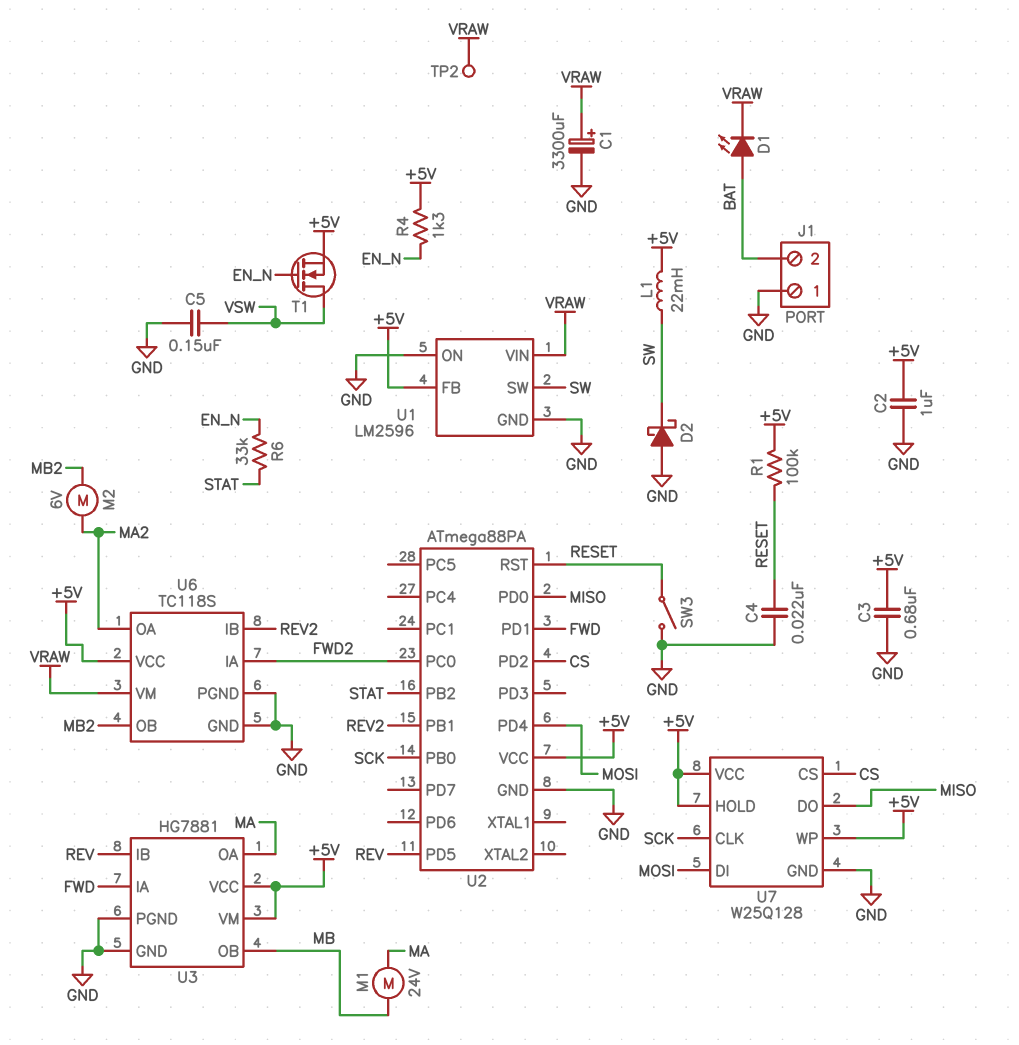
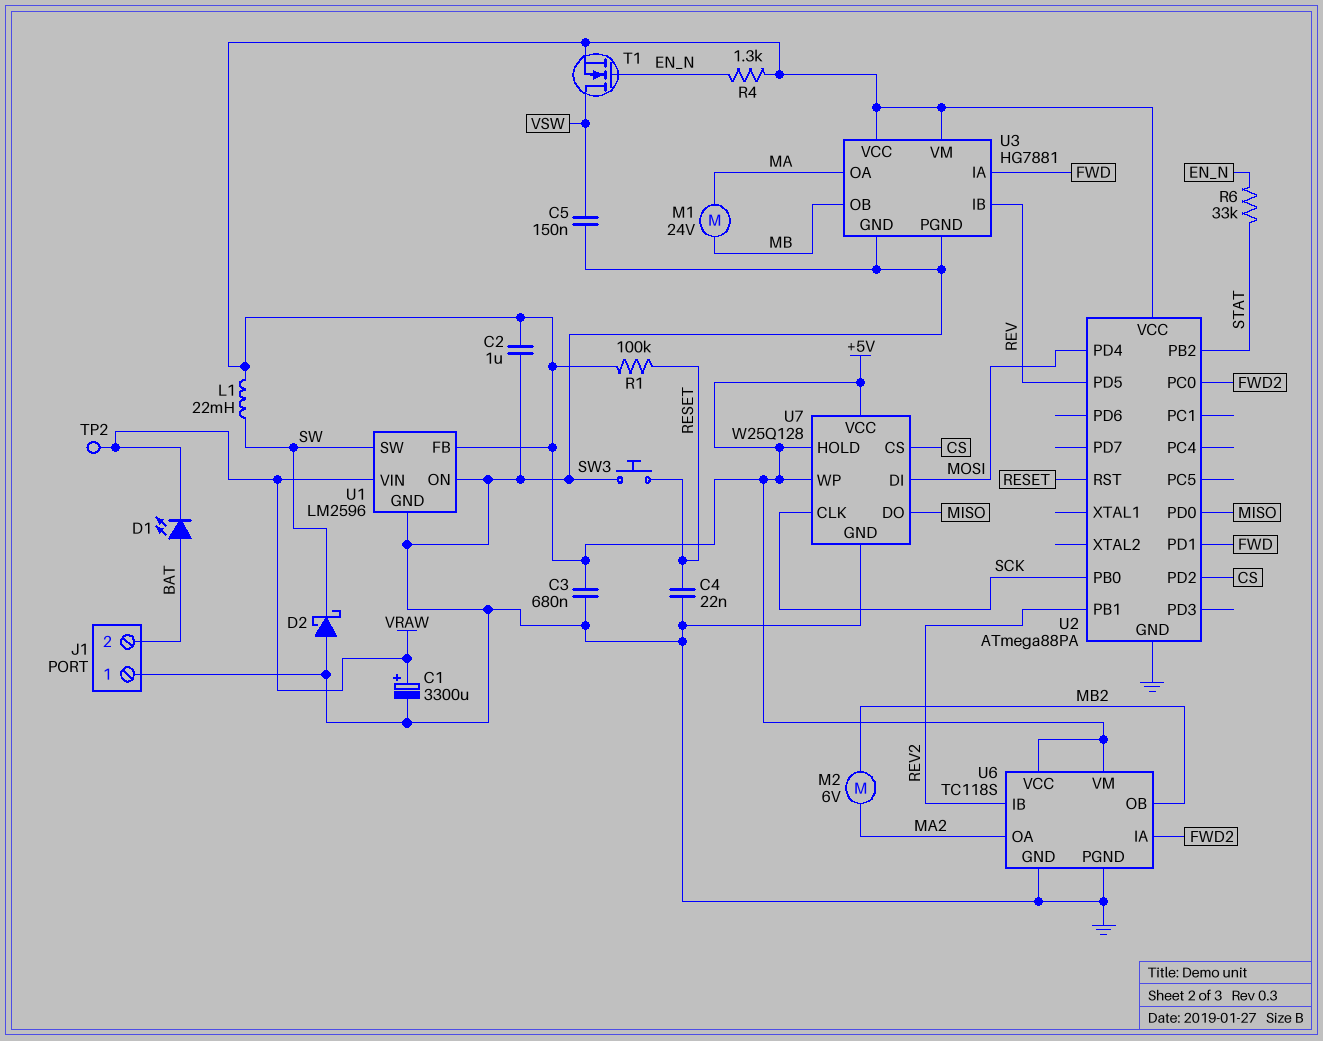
SW3: switch (GND, RESET) -> button (GND, RESET)
U6 pin VM: VRAW -> +5V

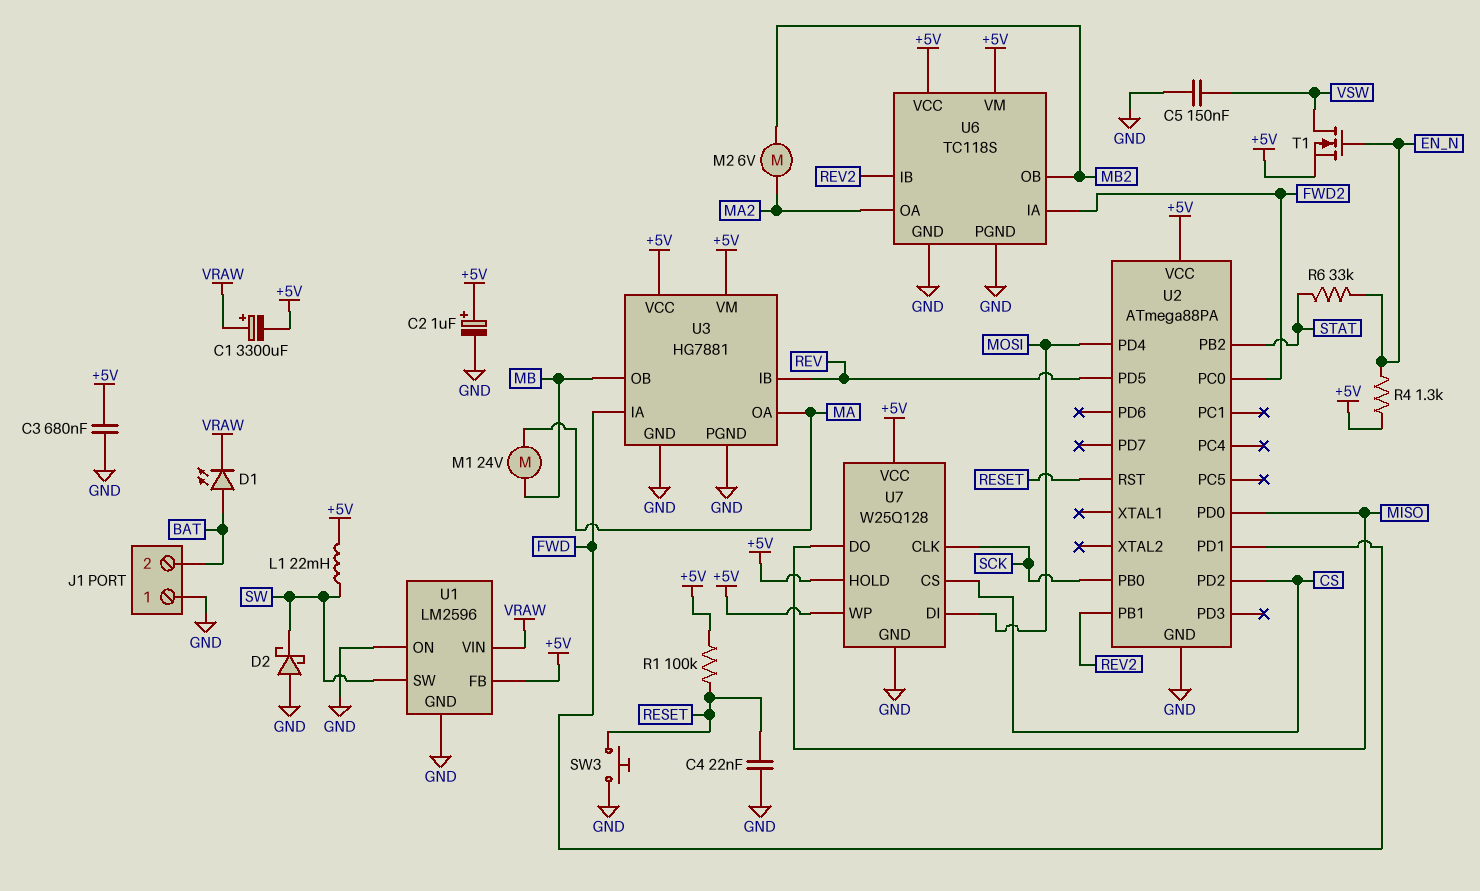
C1: 3300uF (plus VRAW, minus GND) -> 3300uF (plus VRAW, minus +5V)
C2: 1uF (+5V, GND) -> 1uF (plus +5V, minus GND)
TP2: test point (VRAW) -> none

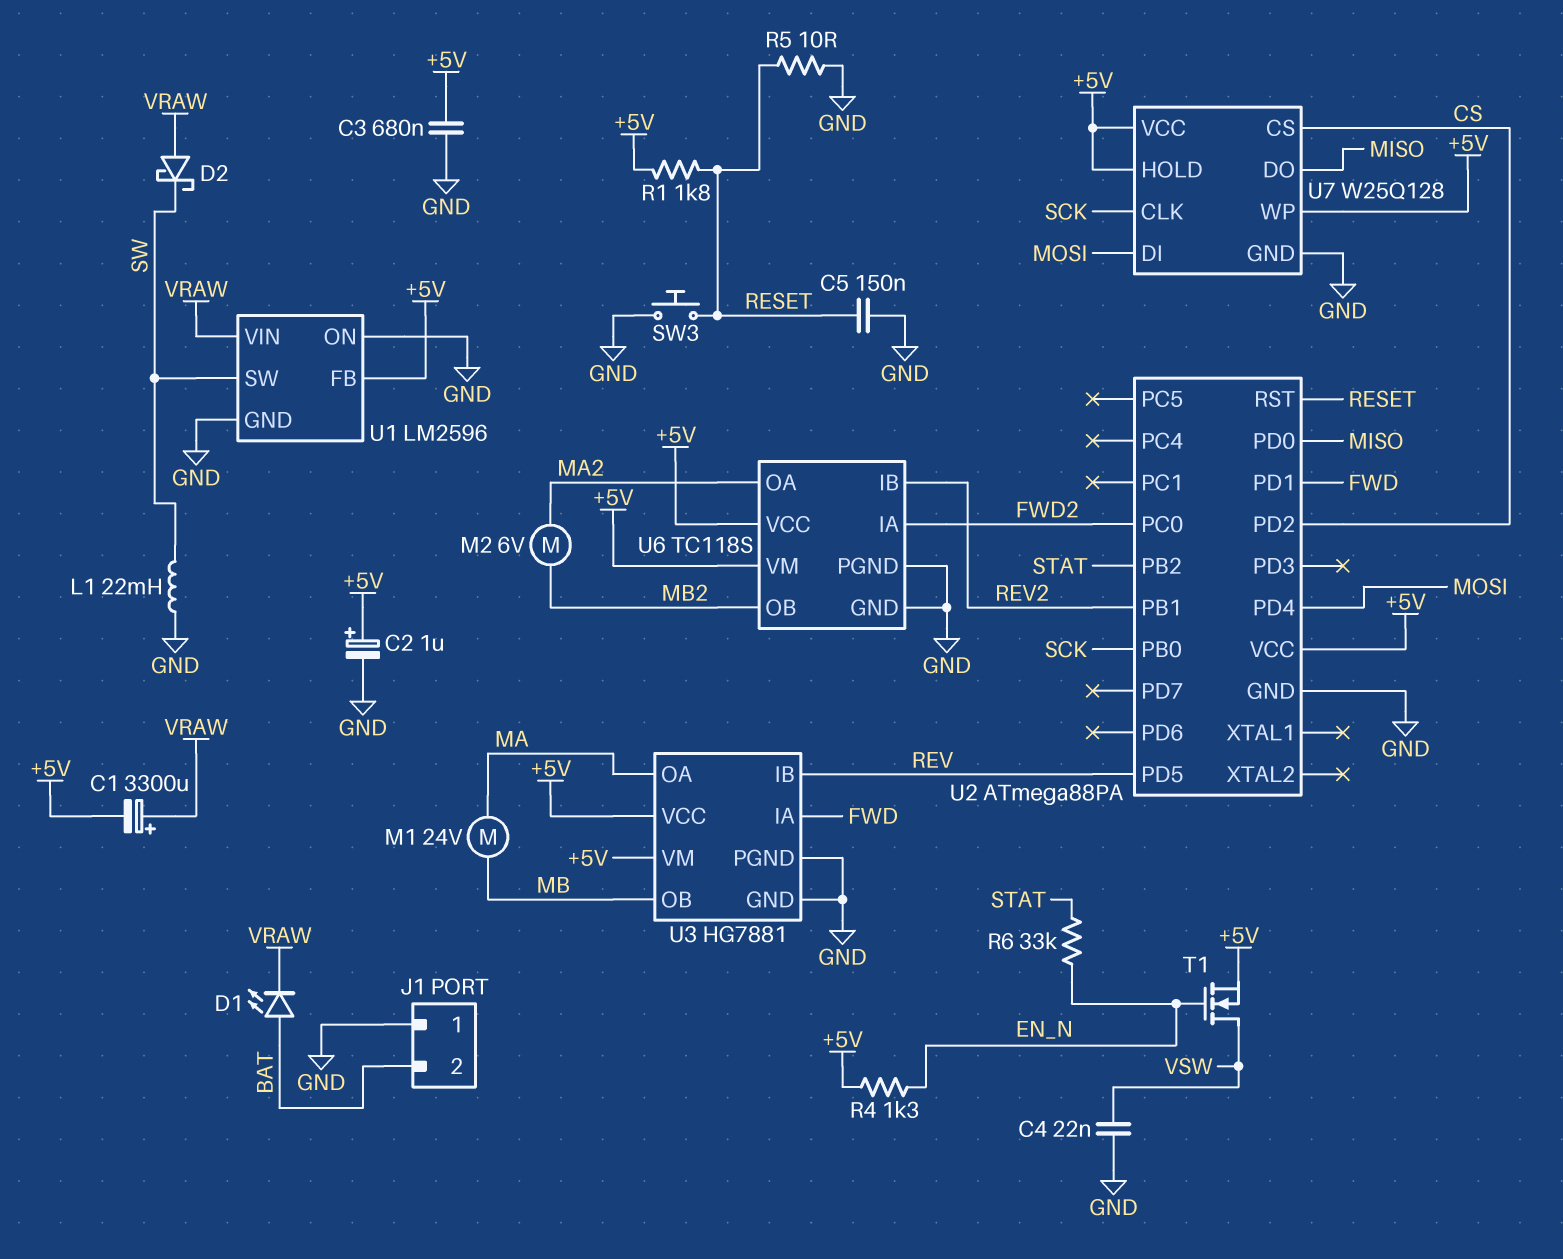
C4: 22nF (GND, RESET) -> 22nF (GND, VSW)
C5: 150nF (GND, VSW) -> 150nF (GND, RESET)
D2: schottky (A GND, K SW) -> schottky (A VRAW, K SW)
L1: 22mH (+5V, SW) -> 22mH (GND, SW)
R1: 100k (+5V, RESET) -> 1.8k (+5V, RESET)
R5: none -> 10 (GND, RESET)

